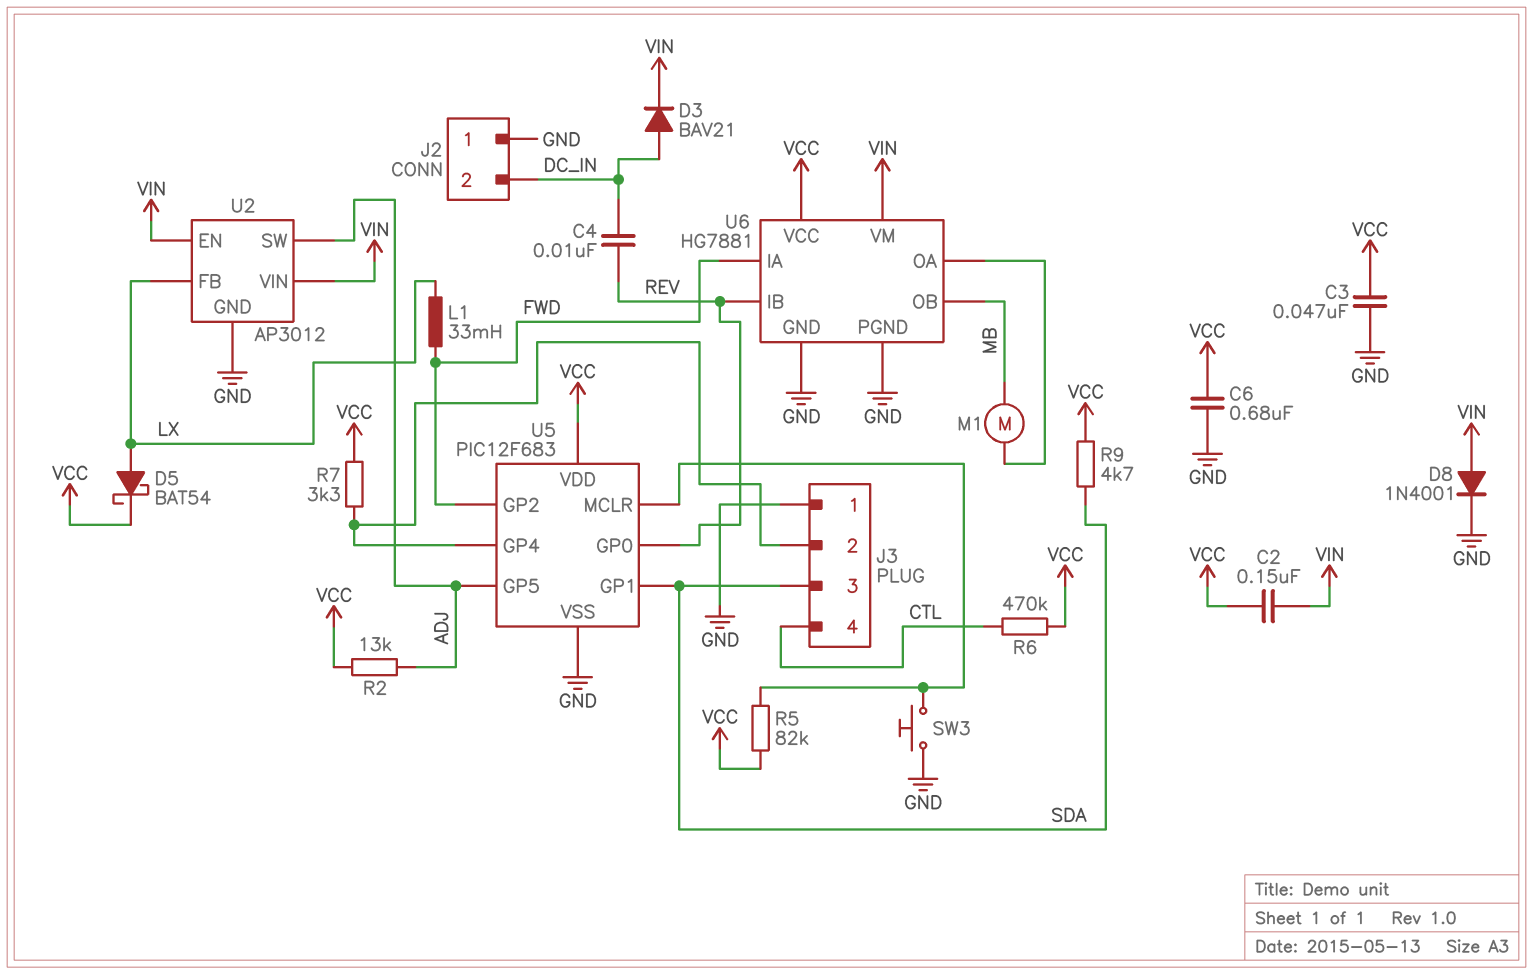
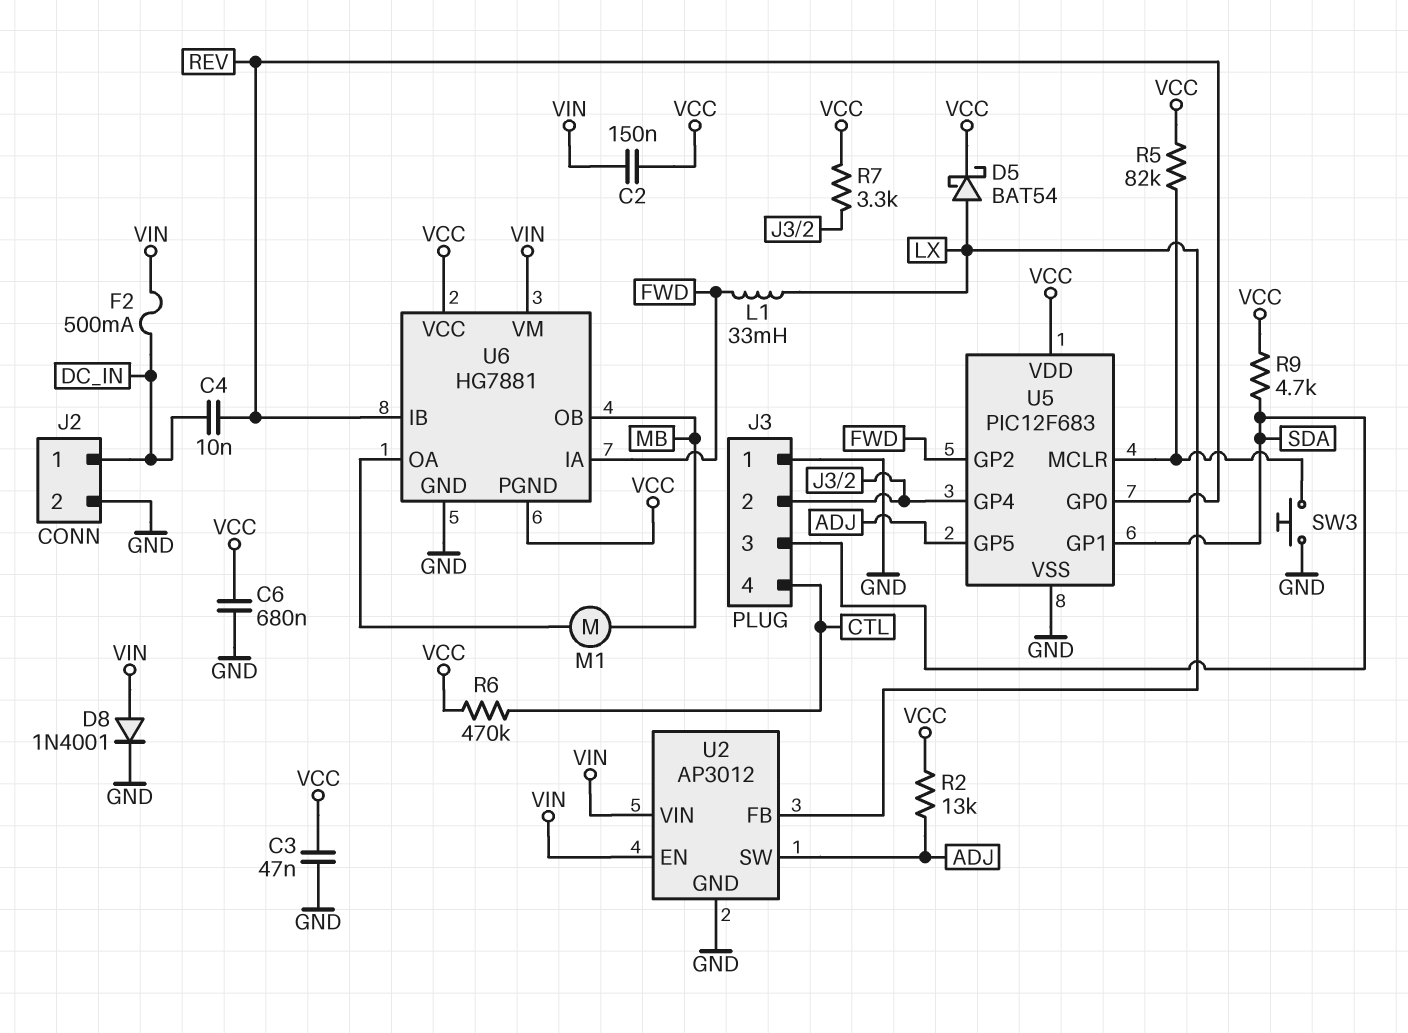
D3: diode BAV21 (A DC_IN, K VIN) -> none
F2: none -> 500mA (DC_IN, VIN)
J2 pin 1: GND -> DC_IN
J2 pin 2: DC_IN -> GND
U6 pin PGND: GND -> VCC

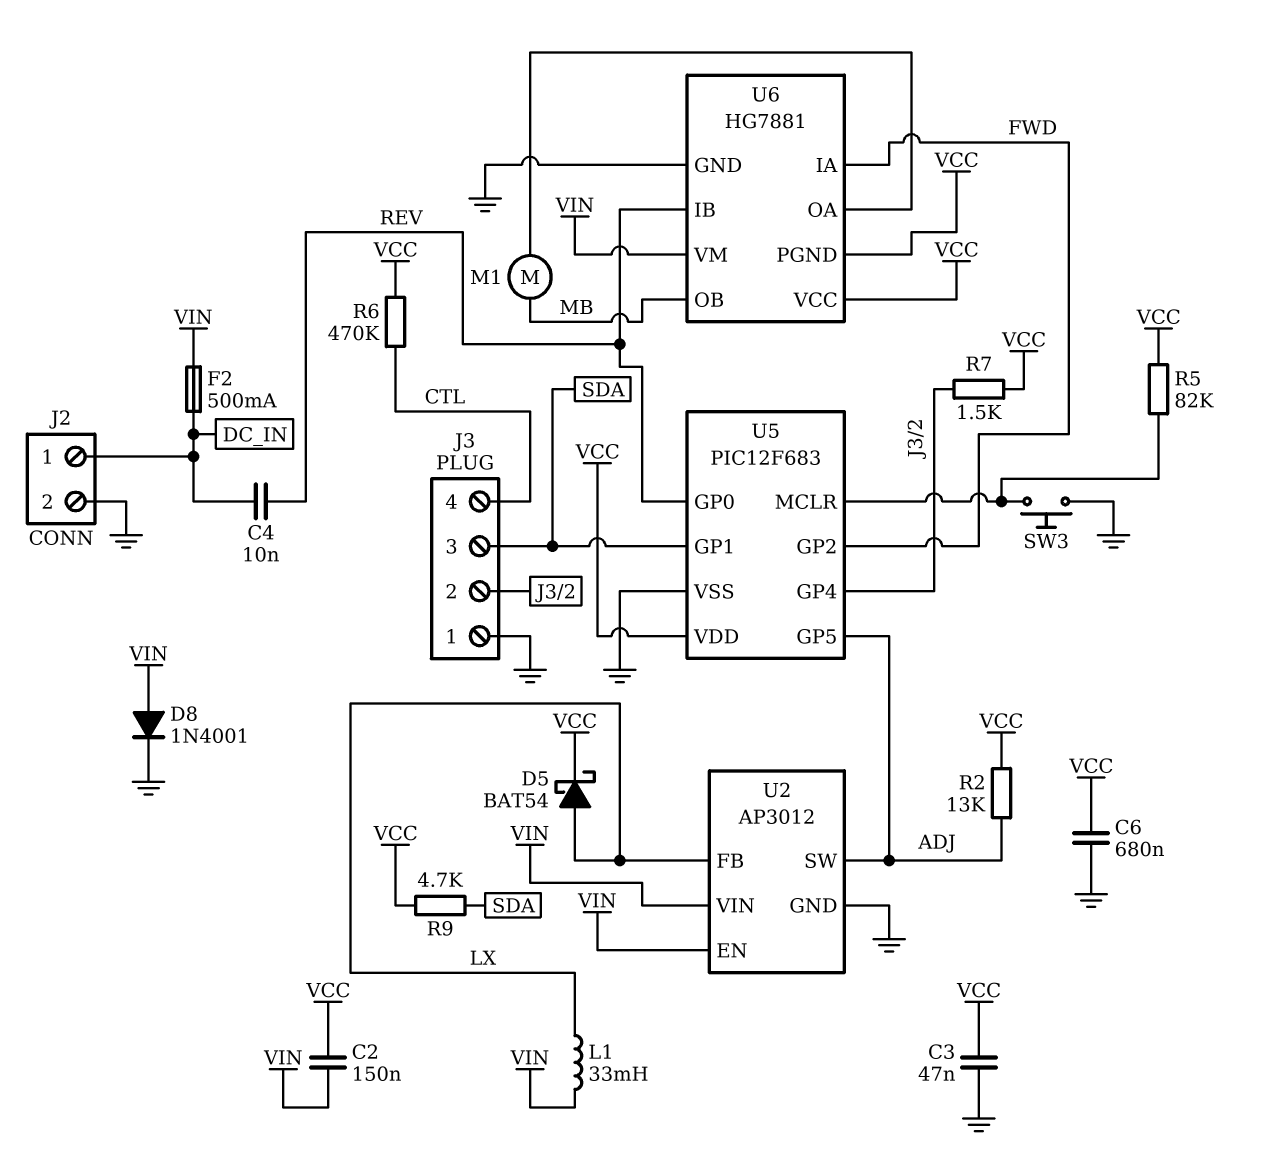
L1: 33mH (FWD, LX) -> 33mH (LX, VIN)
R7: 3.3k (J3/2, VCC) -> 1.5k (J3/2, VCC)

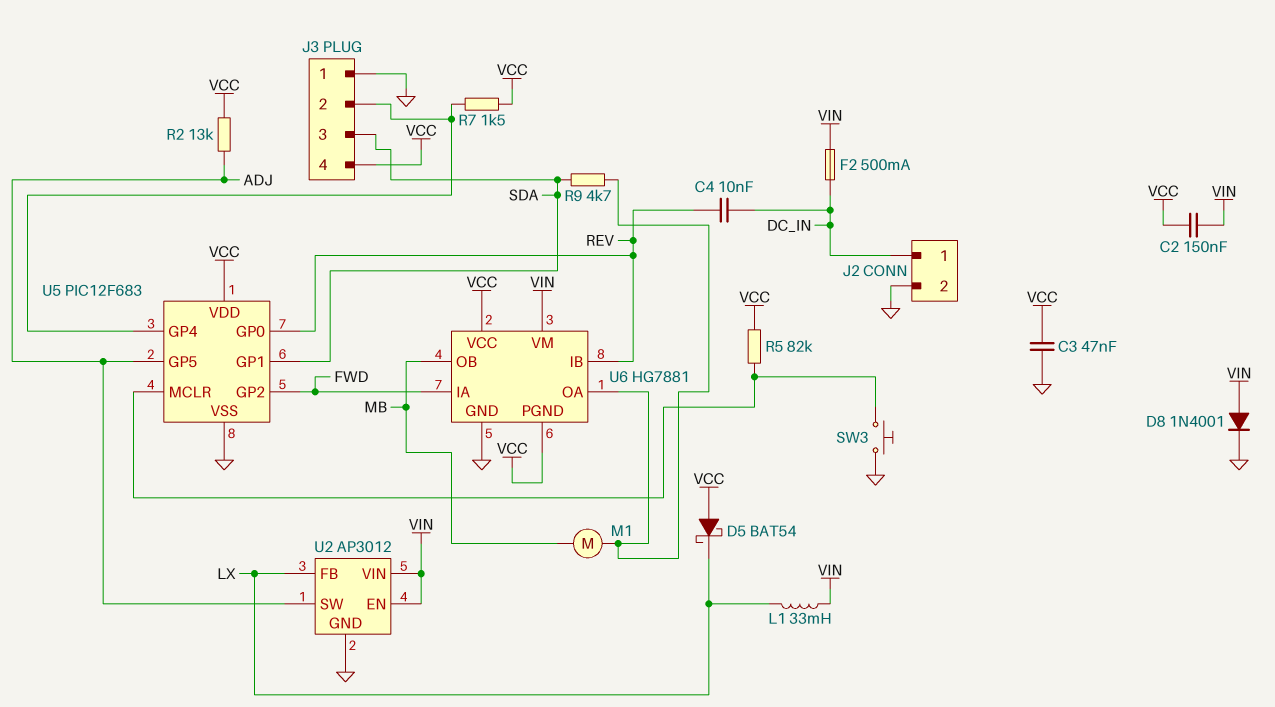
C6: 680nF (GND, VCC) -> none
D5: schottky BAT54 (A LX, K VCC) -> schottky BAT54 (A VCC, K LX)
J3 pin 4: CTL -> VCC
R6: 470k (CTL, VCC) -> none
R9: 4.7k (SDA, VCC) -> 4.7k (SDA, U6/OA)

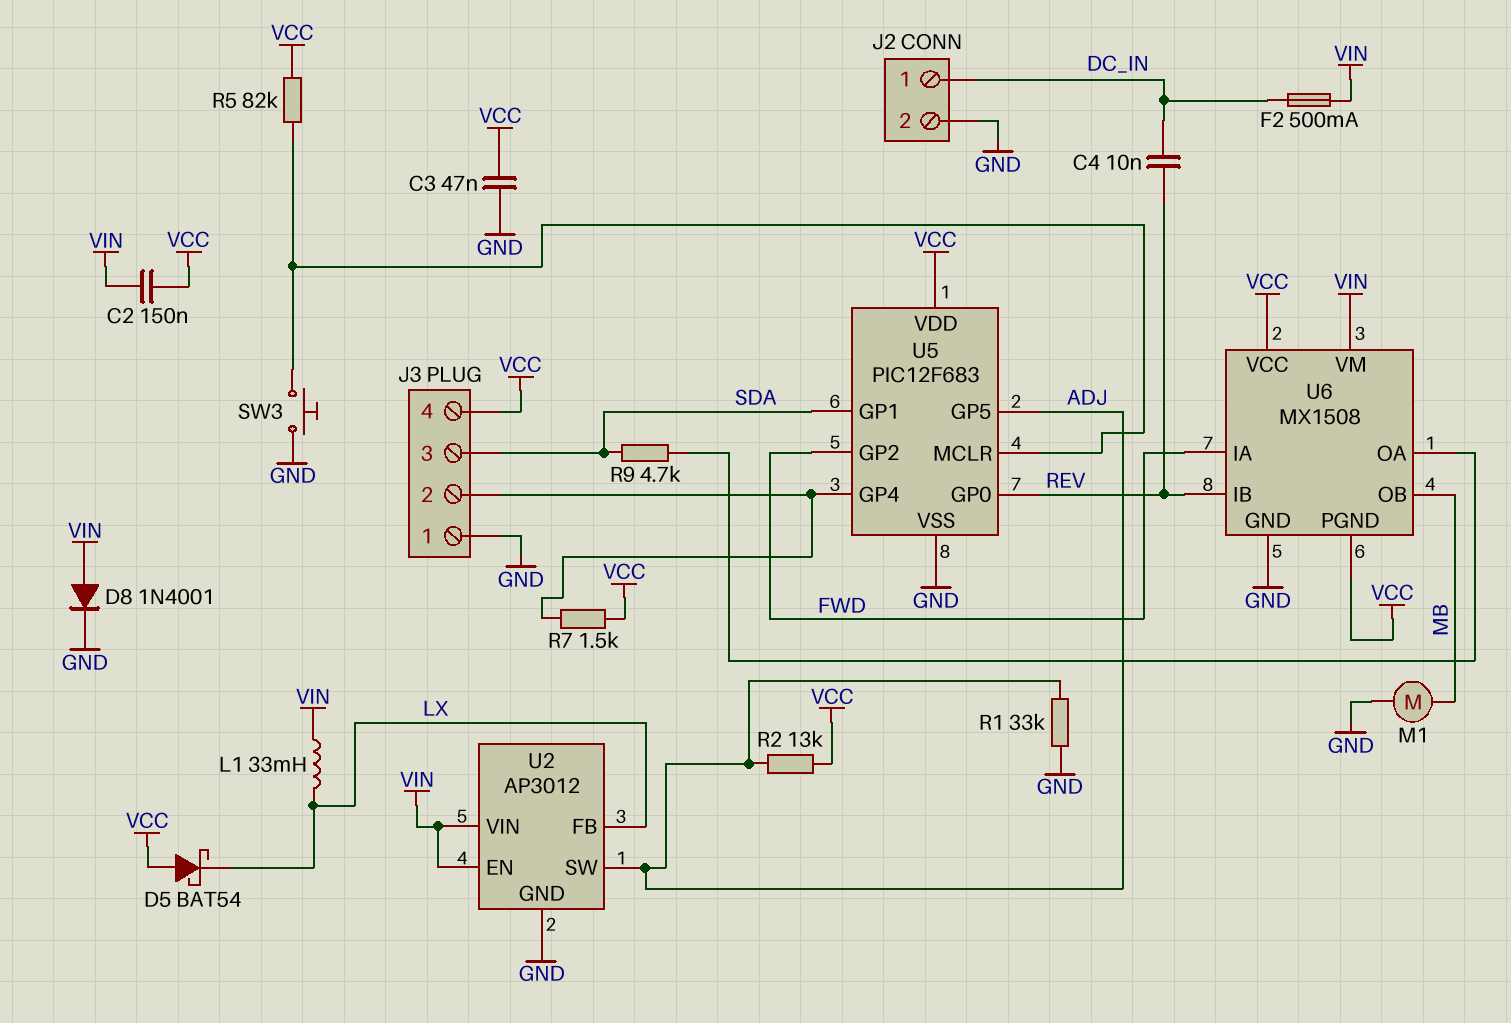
M1: motor (MB, U6/OA) -> motor (GND, MB)
R1: none -> 33k (ADJ, GND)
U6: HG7881 -> MX1508

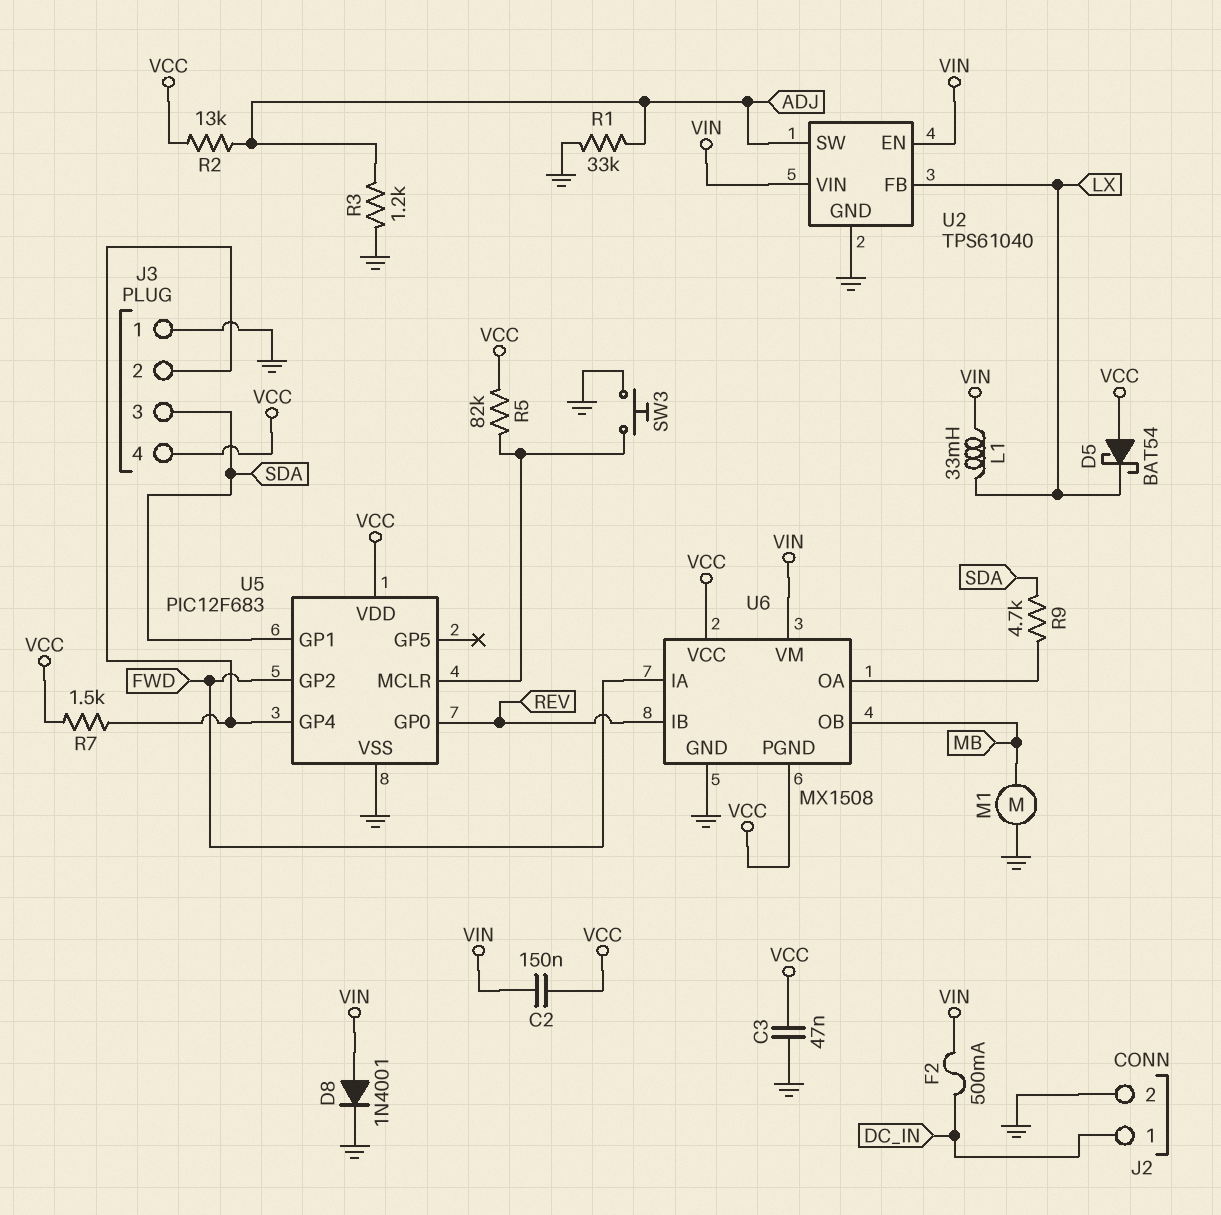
C4: 10nF (DC_IN, REV) -> none
R3: none -> 1.2k (ADJ, GND)
U2: AP3012 -> TPS61040
U5 pin GP5: ADJ -> none

